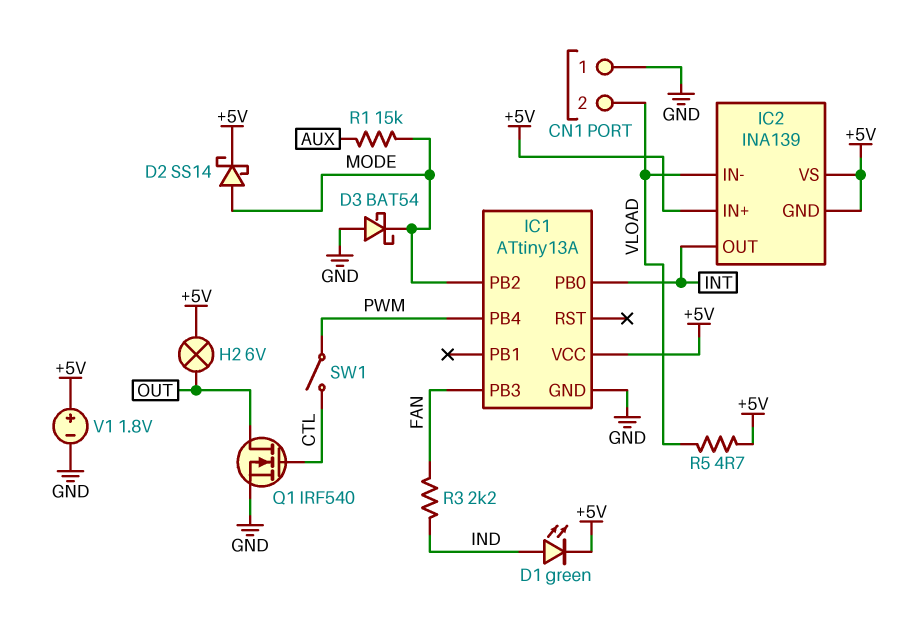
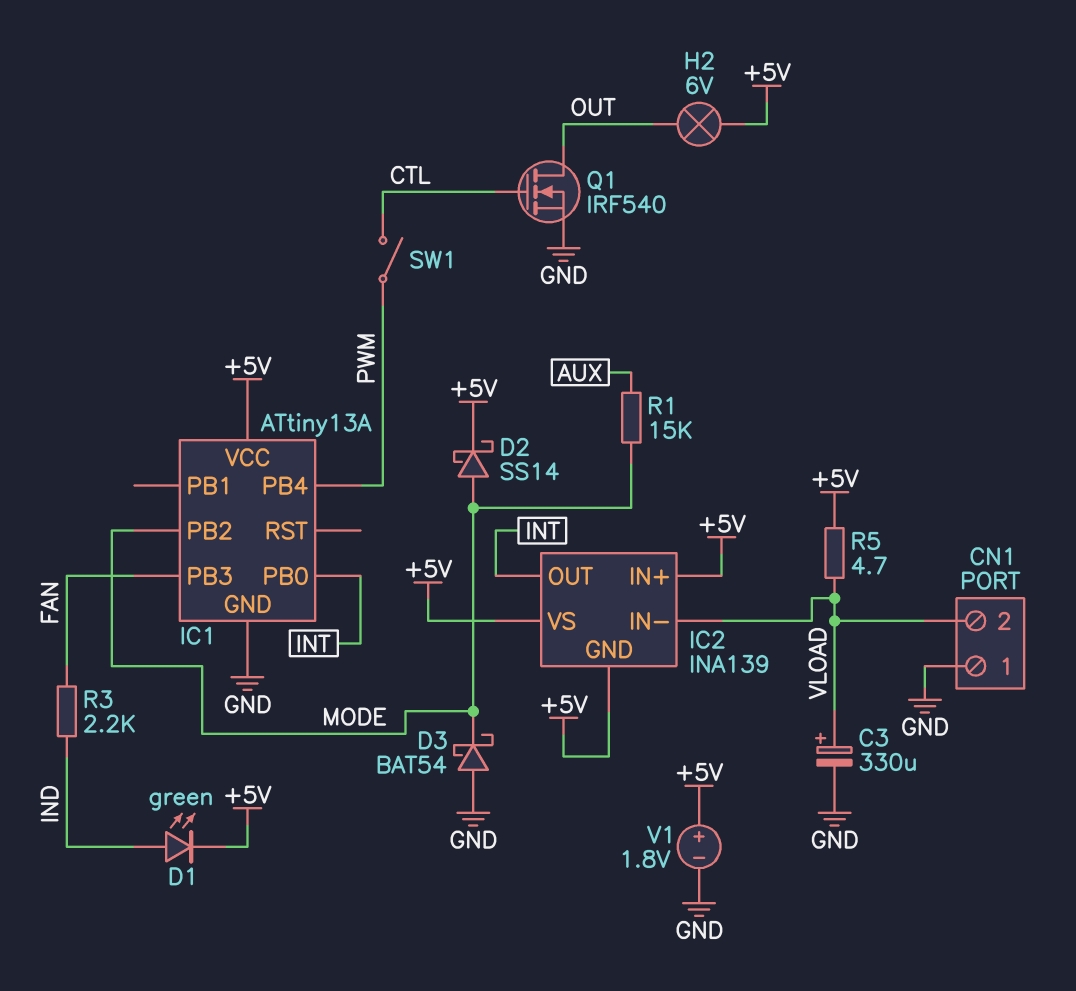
C3: none -> 330uF (plus VLOAD, minus GND)

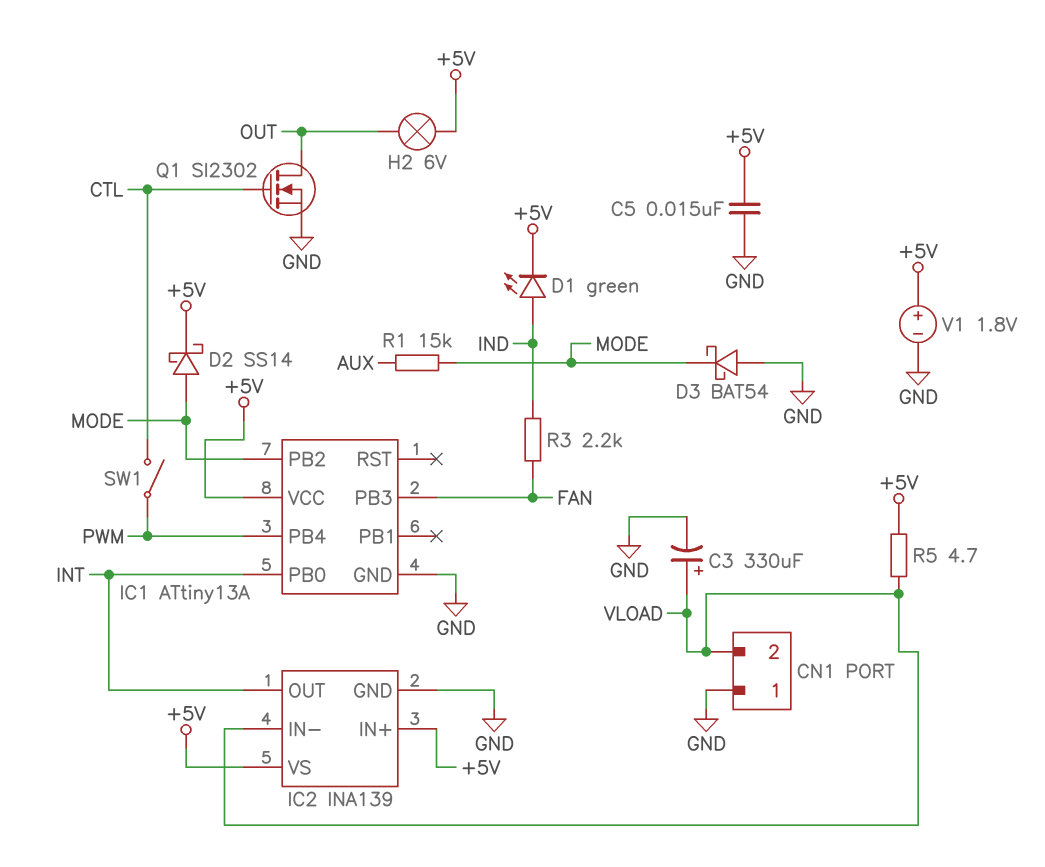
C5: none -> 15nF (+5V, GND)
IC2 pin GND: +5V -> GND
Q1: NMOS IRF540 (G CTL, D OUT, S GND) -> NMOS SI2302 (G CTL, D OUT, S GND)

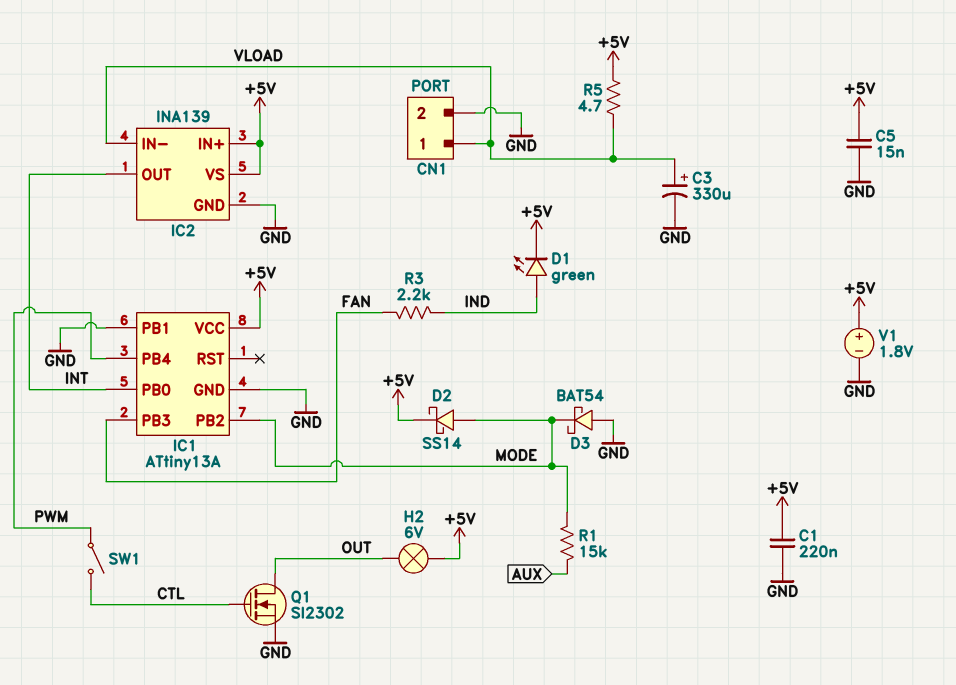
C1: none -> 220nF (+5V, GND)
CN1 pin 1: GND -> VLOAD
CN1 pin 2: VLOAD -> GND
IC1 pin PB1: none -> GND

